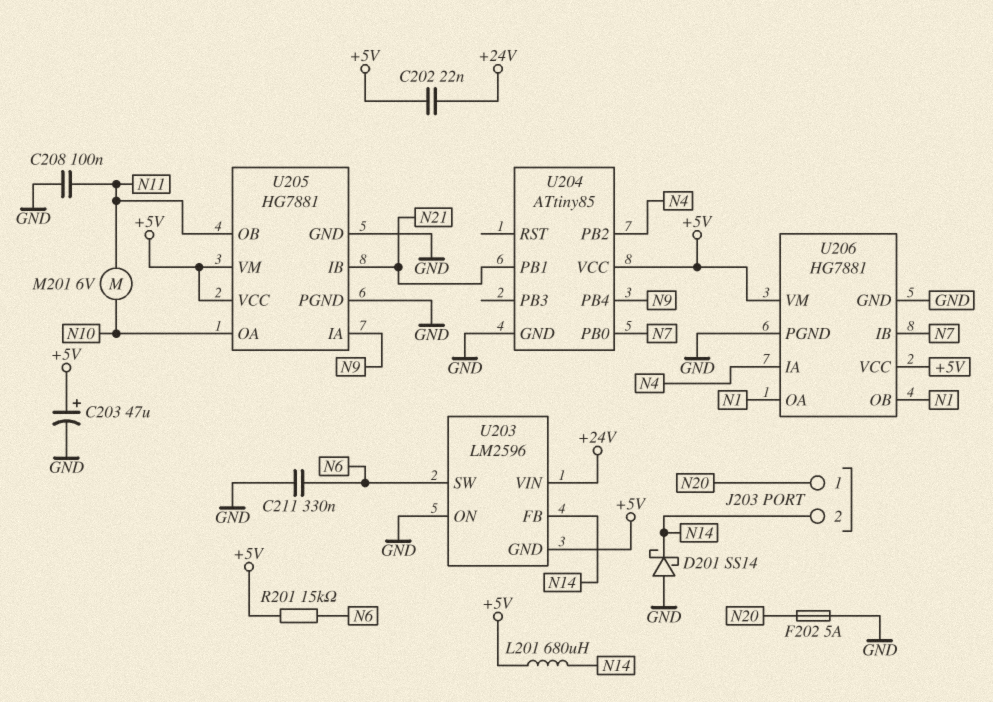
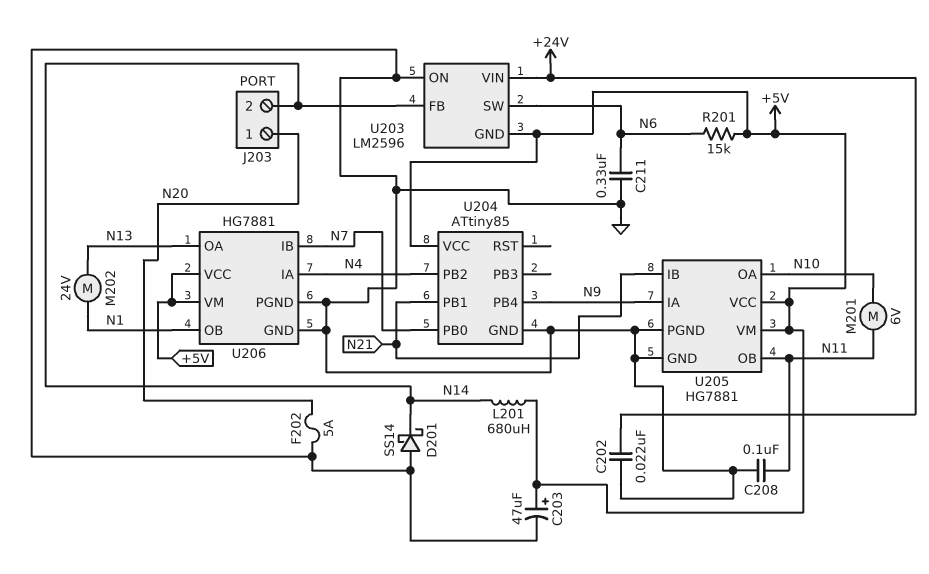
C202: 22nF (+5V, +24V) -> 22nF (+24V, GND)
M202: none -> motor 24V (N1, N13)
U206 pin OA: N1 -> N13

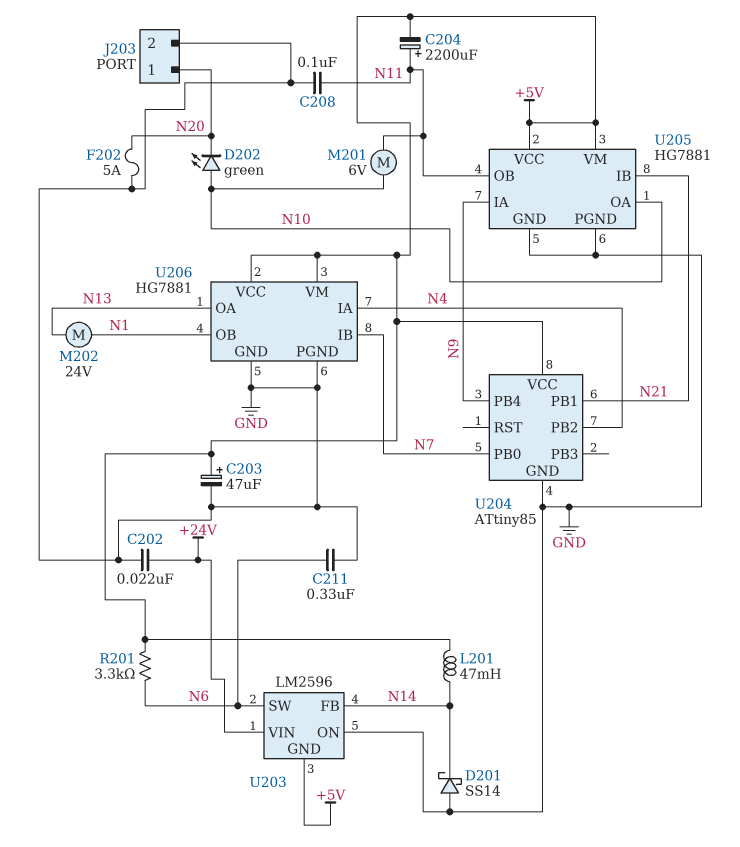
C204: none -> 2200uF (plus N11, minus +5V)
D202: none -> LED green (A N10, K N20)
J203 pin 2: N14 -> GND
L201: 680uH (+5V, N14) -> 47mH (+5V, N14)
R201: 15k (+5V, N6) -> 3.3k (+5V, N6)

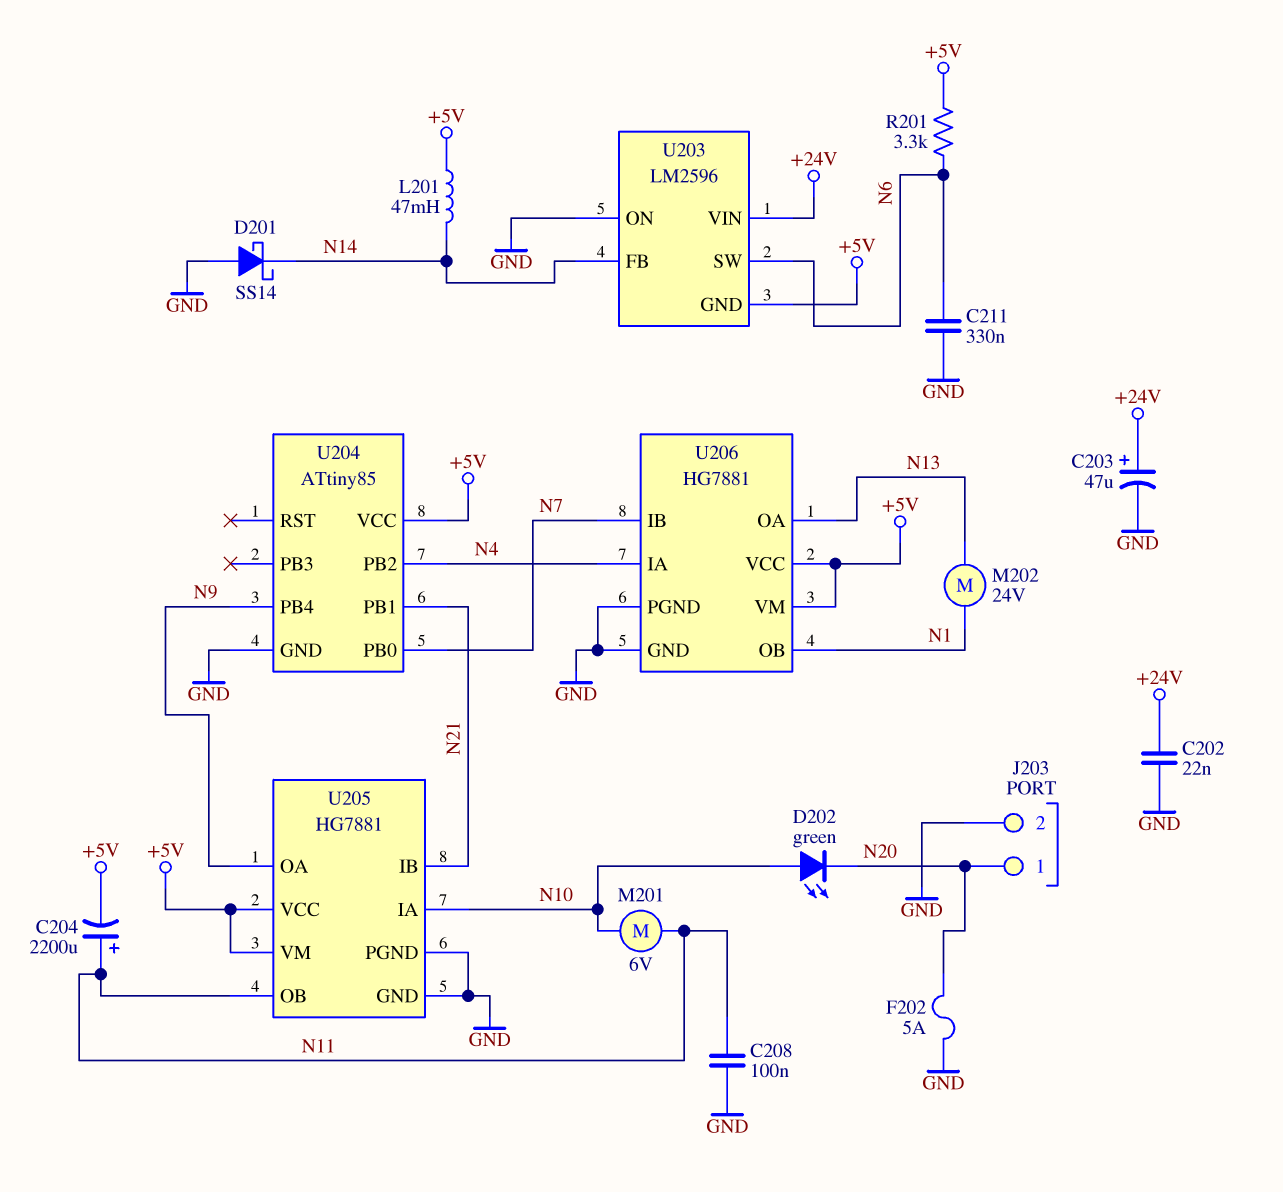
C203: 47uF (plus +5V, minus GND) -> 47uF (plus +24V, minus GND)
U205 pin IA: N9 -> N10
U205 pin OA: N10 -> N9

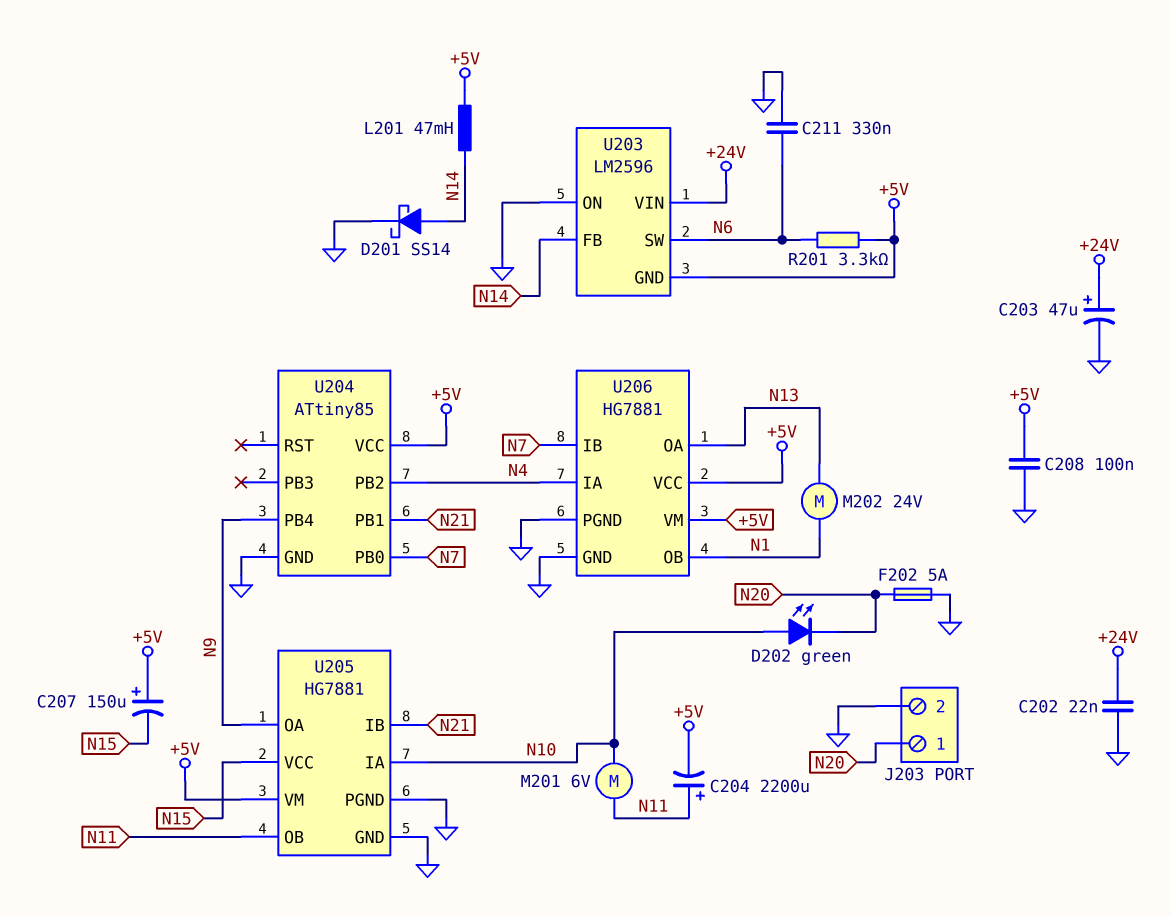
C207: none -> 150uF (plus +5V, minus N15)
C208: 100nF (GND, N11) -> 100nF (+5V, GND)
D201: schottky SS14 (A GND, K N14) -> schottky SS14 (A N14, K GND)
U205 pin VCC: +5V -> N15

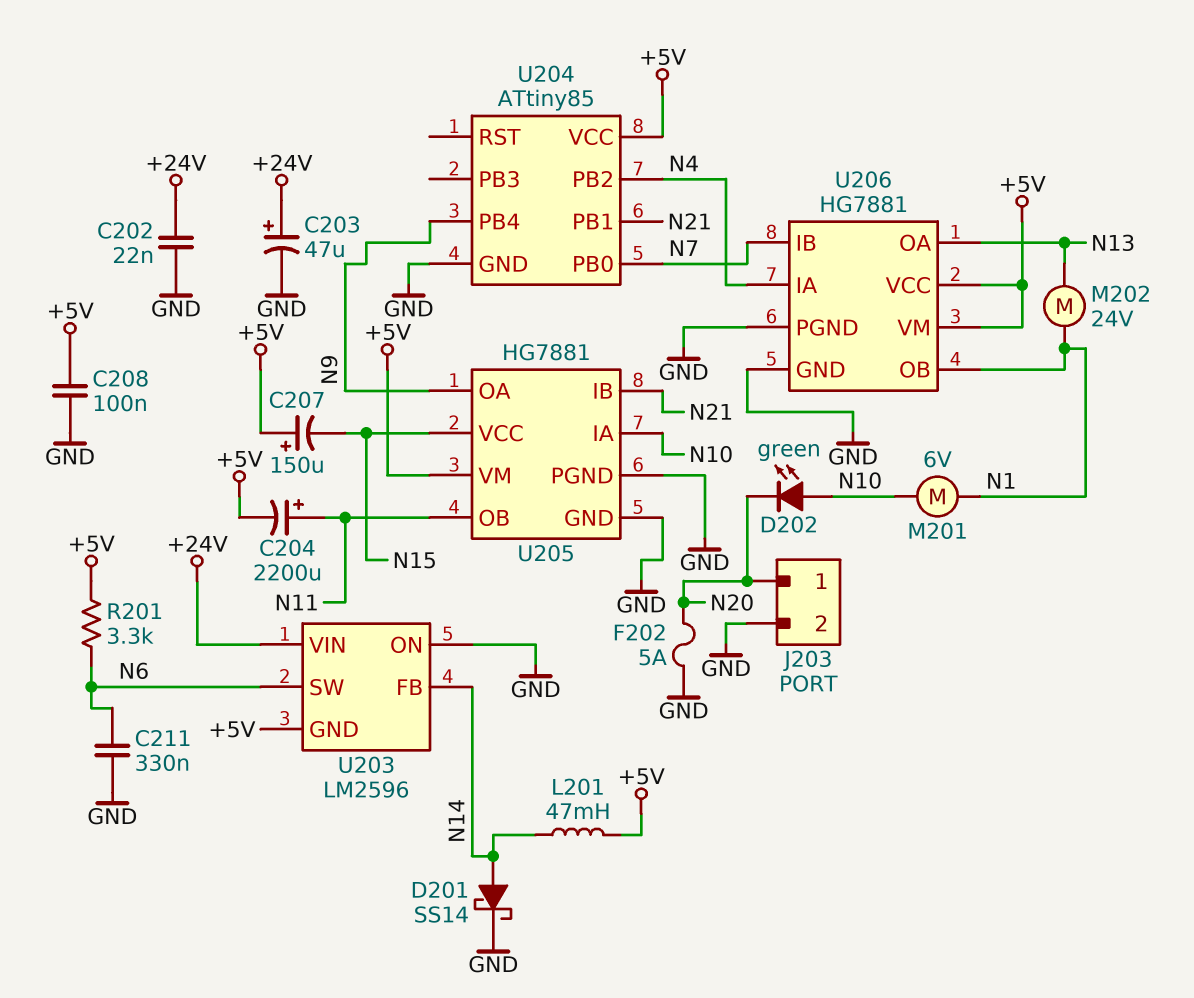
M201: motor 6V (N10, N11) -> motor 6V (N1, N10)

